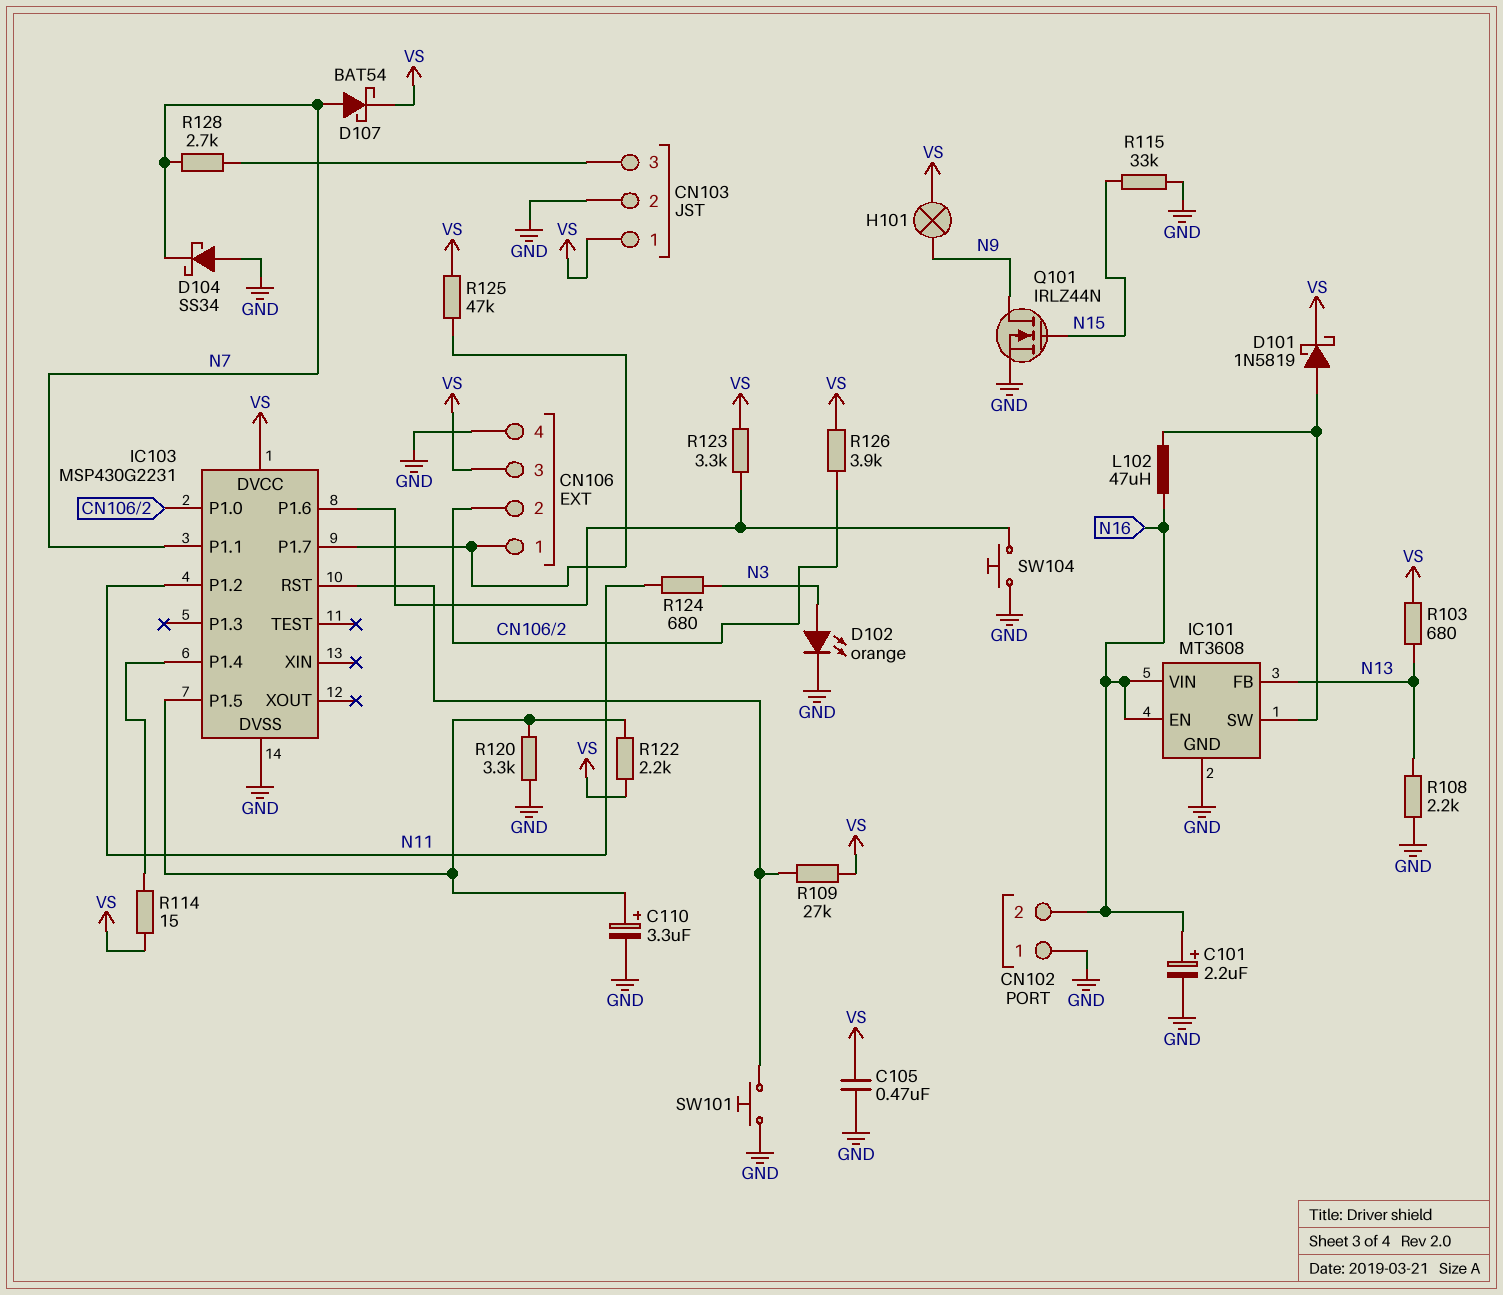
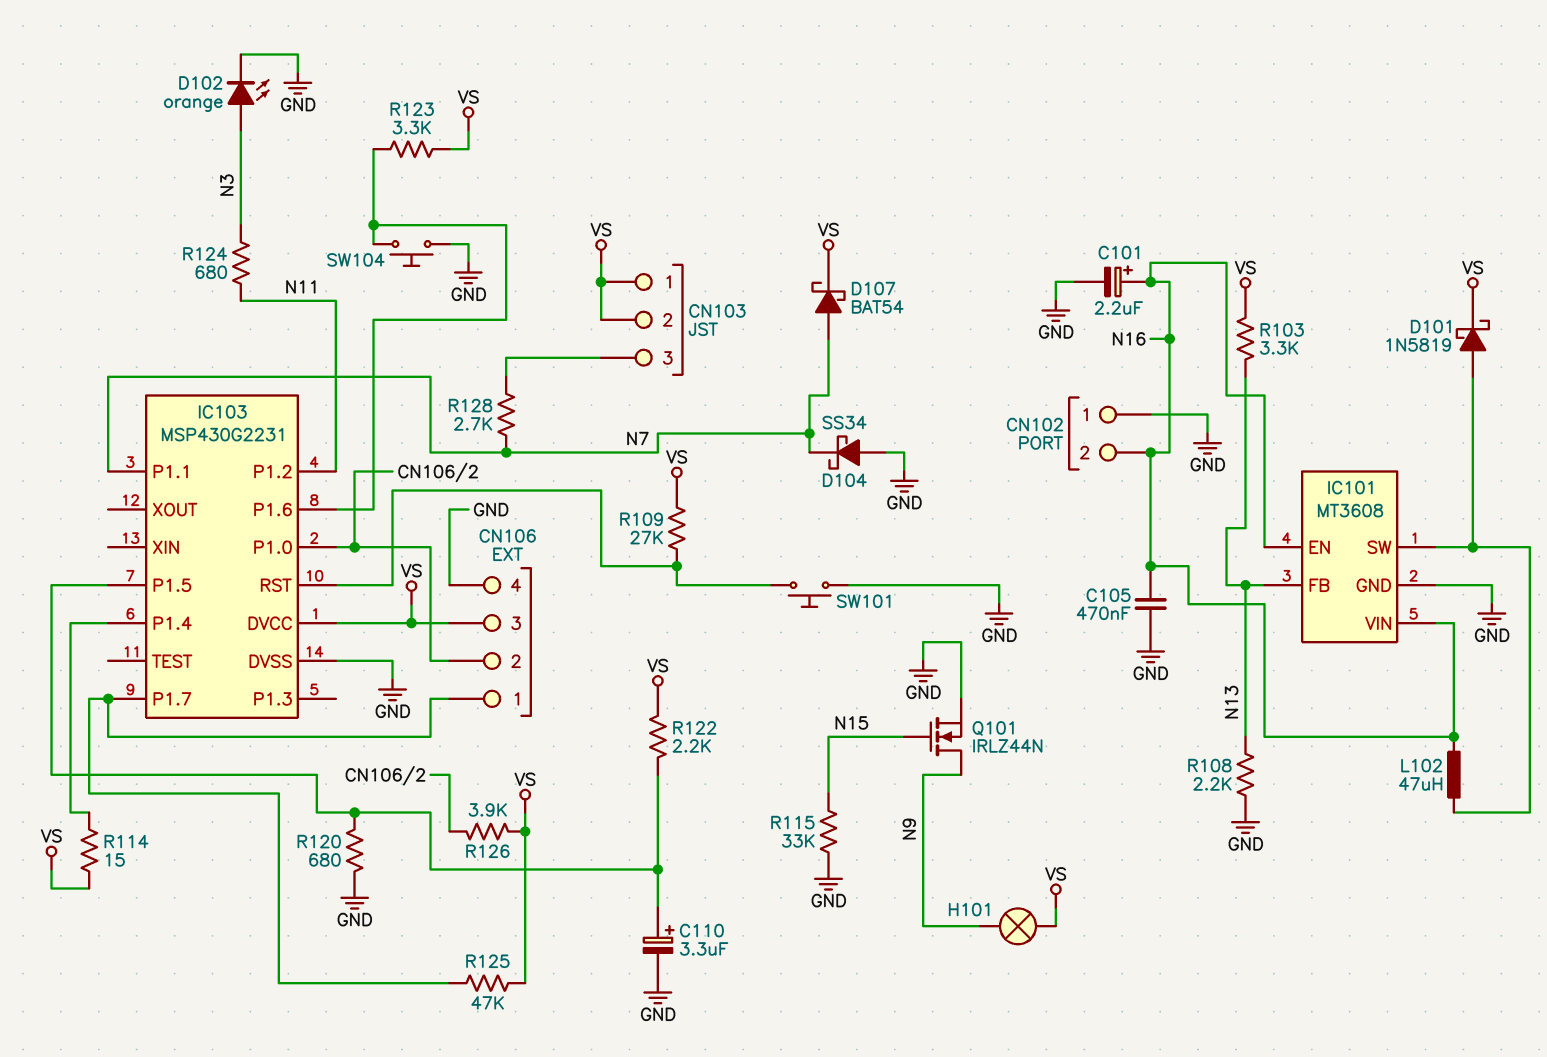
C105: 470nF (GND, VS) -> 470nF (GND, N16)
CN103 pin 2: GND -> VS
R103: 680 (N13, VS) -> 3.3k (N13, VS)
R120: 3.3k (GND, IC103/P1.5) -> 680 (GND, IC103/P1.5)

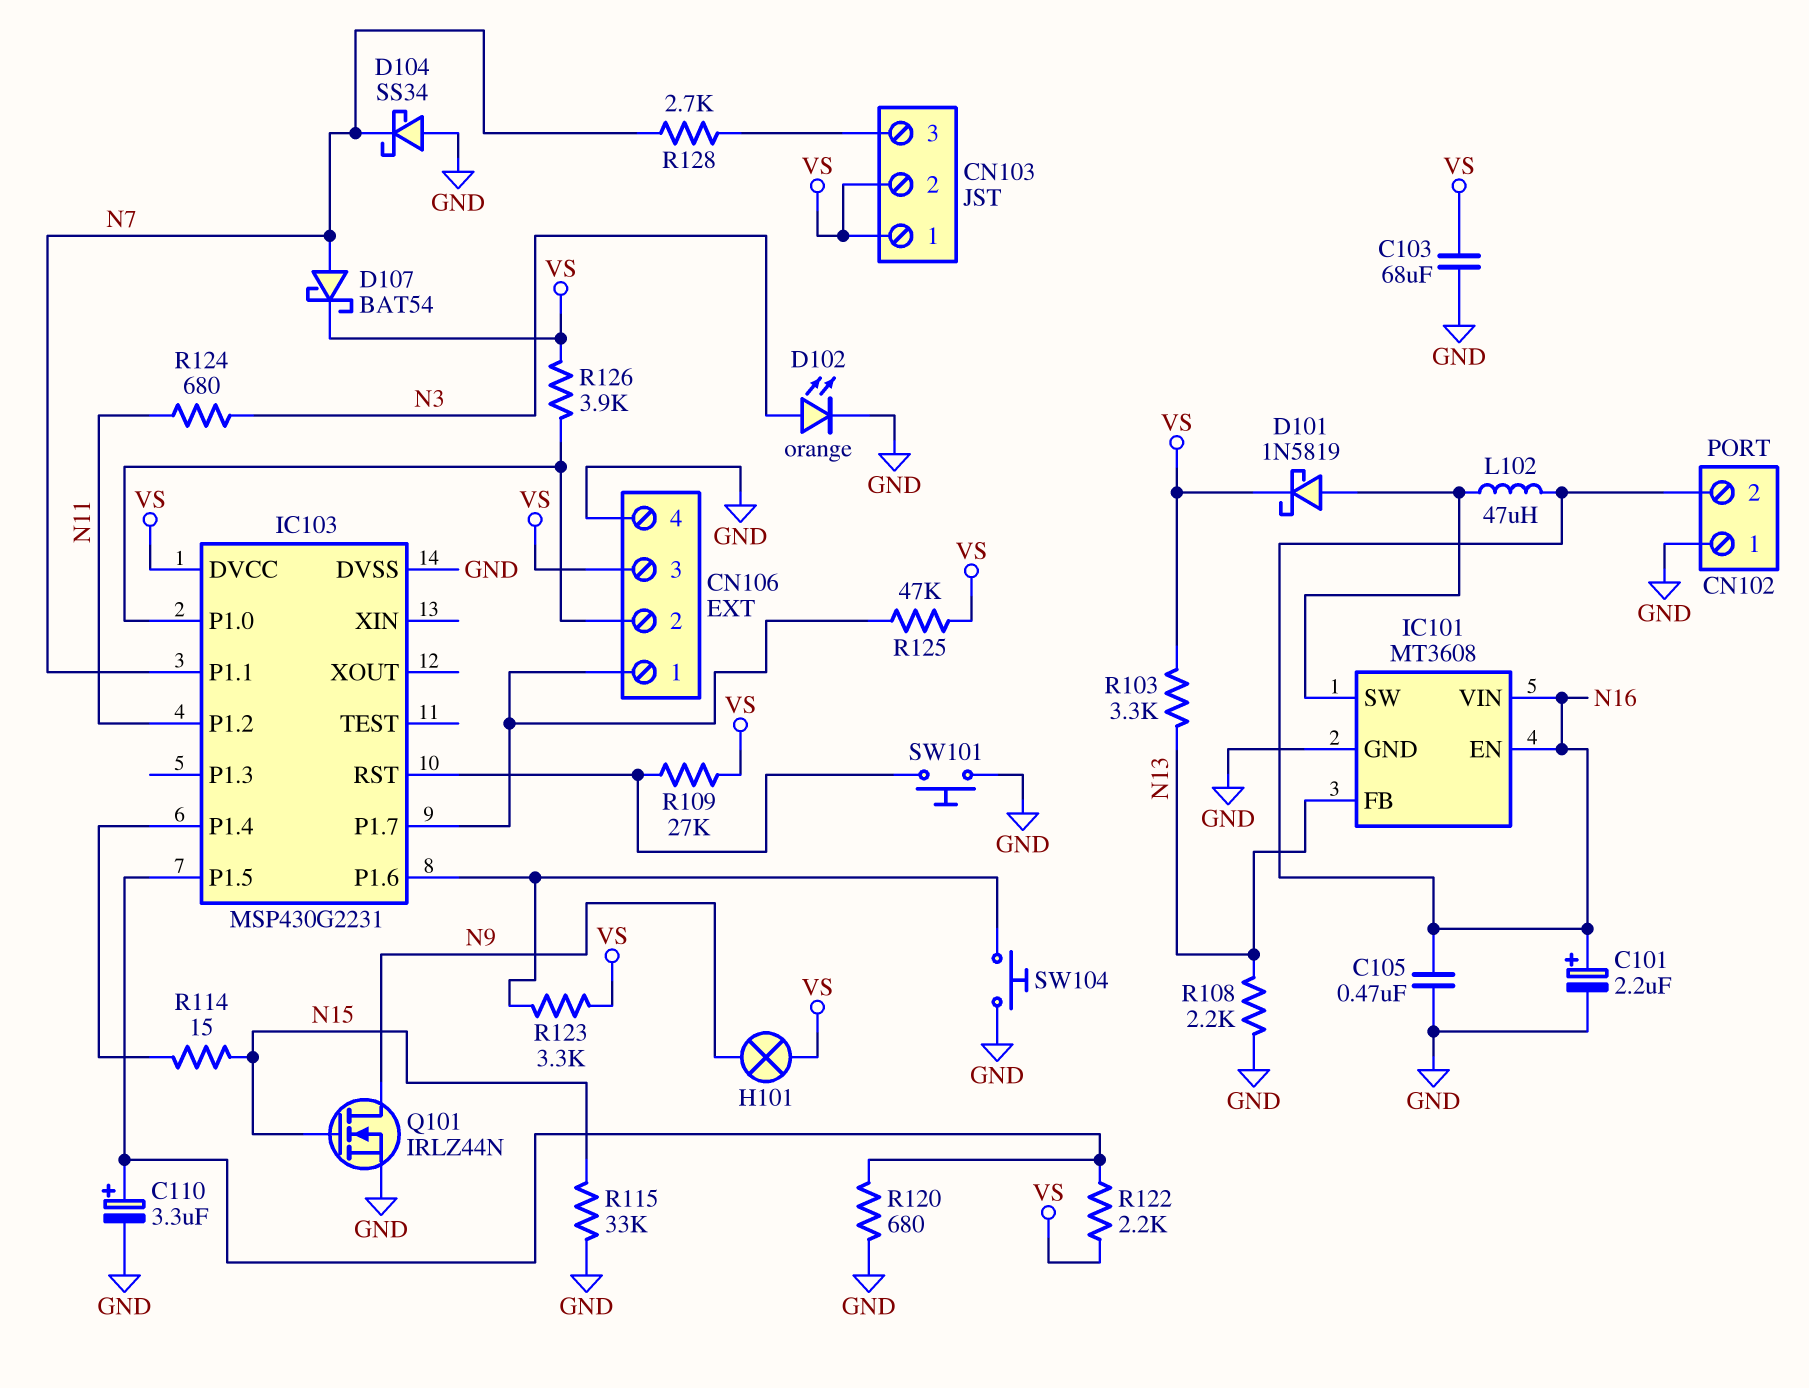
C103: none -> 68uF (GND, VS)
R114: 15 (IC103/P1.4, VS) -> 15 (IC103/P1.4, N15)

